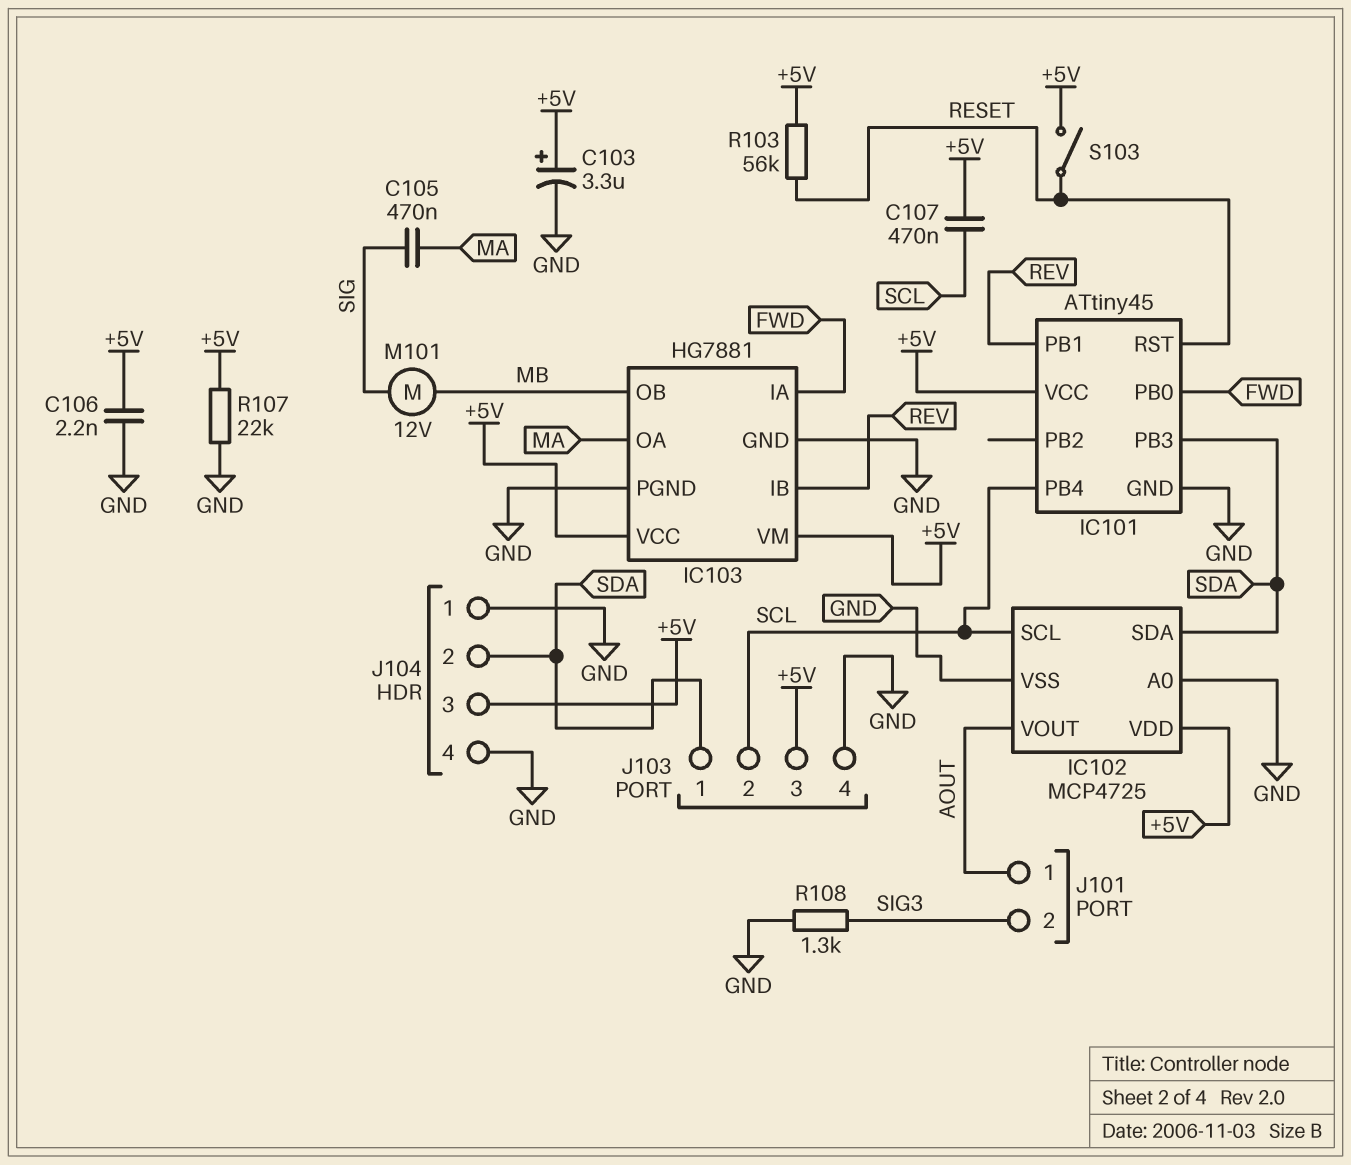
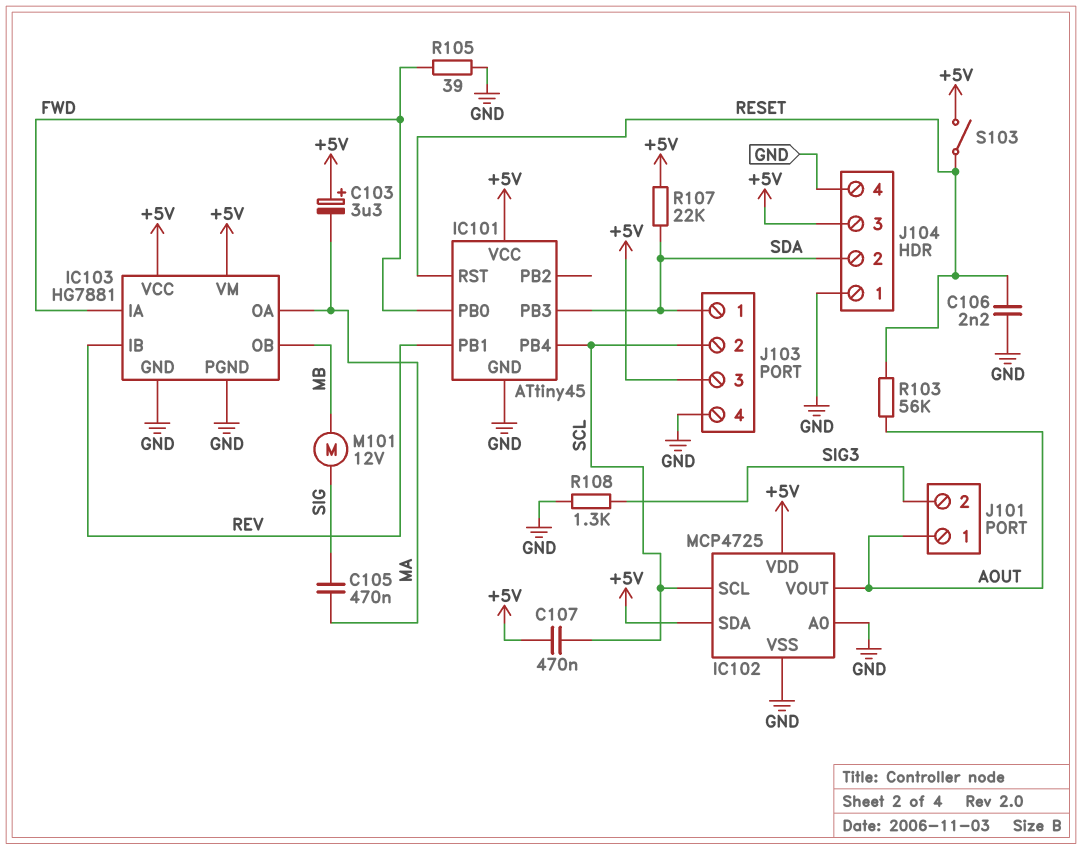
C103: 3.3uF (plus +5V, minus GND) -> 3.3uF (plus +5V, minus MA)
C106: 2.2nF (+5V, GND) -> 2.2nF (GND, RESET)
IC102 pin SDA: SDA -> +5V
R103: 56k (+5V, RESET) -> 56k (AOUT, RESET)
R105: none -> 39 (FWD, GND)
R107: 22k (+5V, GND) -> 22k (+5V, SDA)

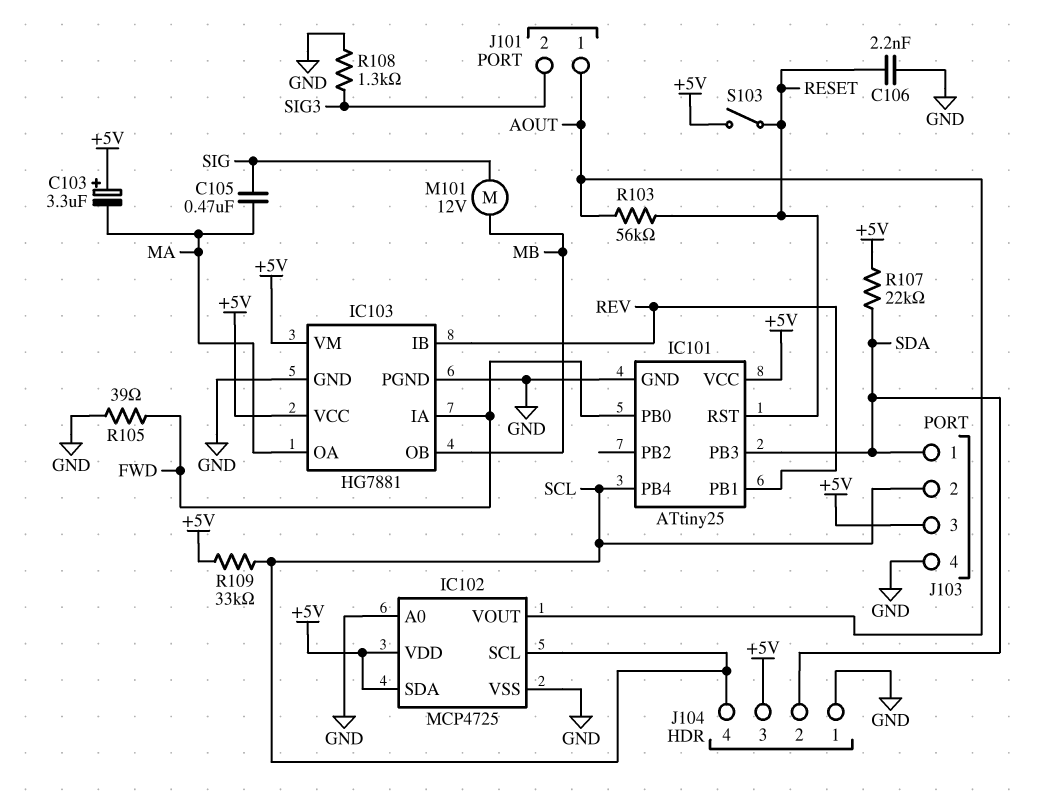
C107: 470nF (+5V, SCL) -> none
IC101: ATtiny45 -> ATtiny25
J104 pin 4: GND -> SCL
R109: none -> 33k (+5V, SCL)

